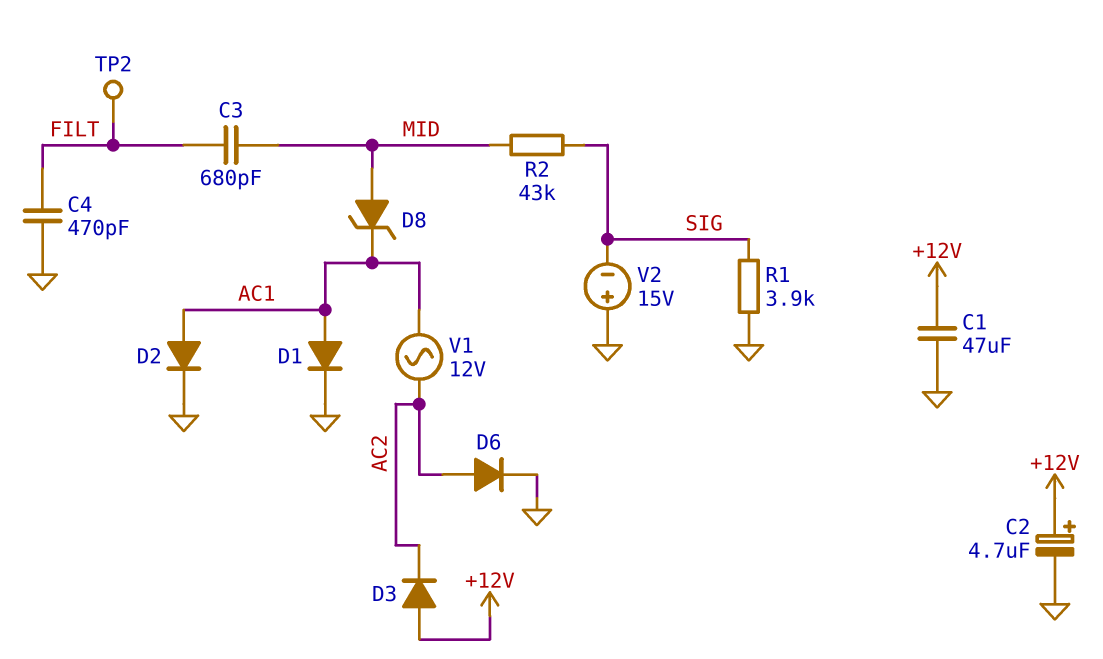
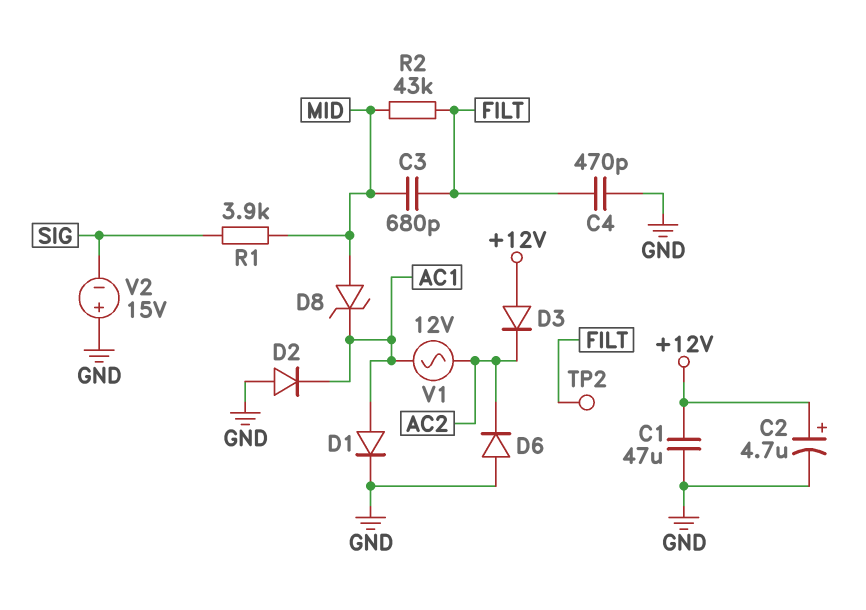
D2: diode (A AC1, K GND) -> diode (A GND, K AC1)
D6: diode (A AC2, K GND) -> diode (A GND, K AC2)
R1: 3.9k (GND, SIG) -> 3.9k (MID, SIG)
R2: 43k (MID, SIG) -> 43k (FILT, MID)

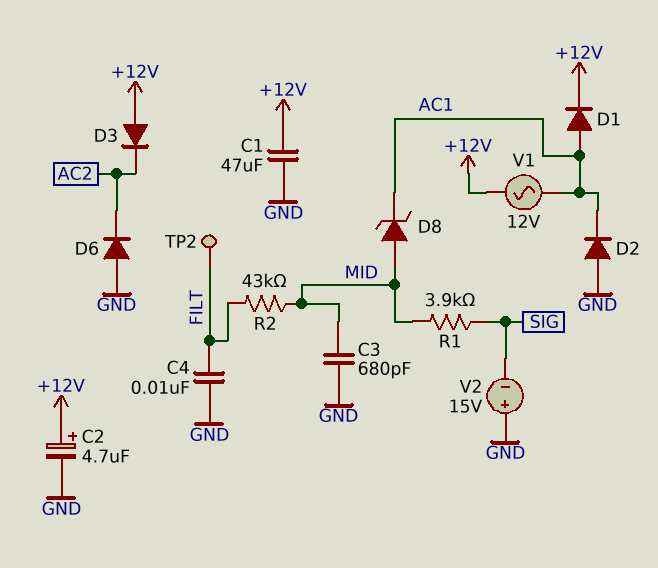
C3: 680pF (FILT, MID) -> 680pF (GND, MID)
C4: 470pF (FILT, GND) -> 10nF (FILT, GND)
D1: diode (A AC1, K GND) -> diode (A AC1, K +12V)
V1: AC 12V (AC1, AC2) -> AC 12V (+12V, AC1)

